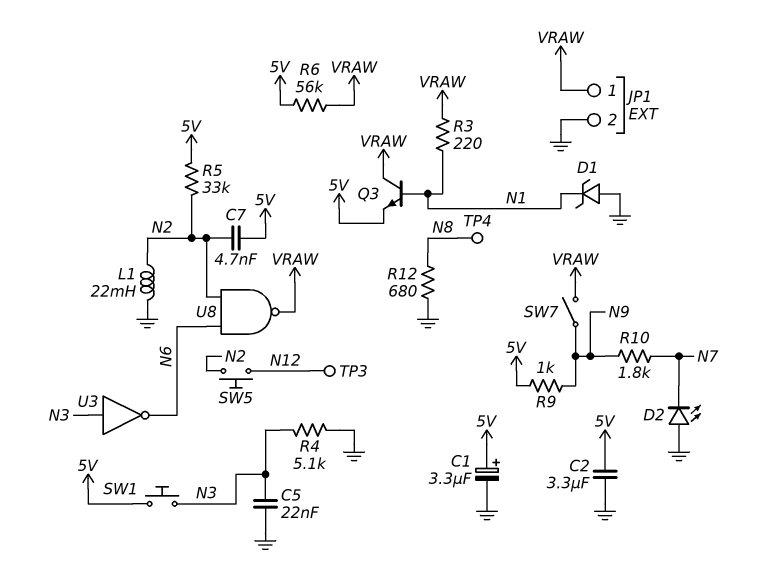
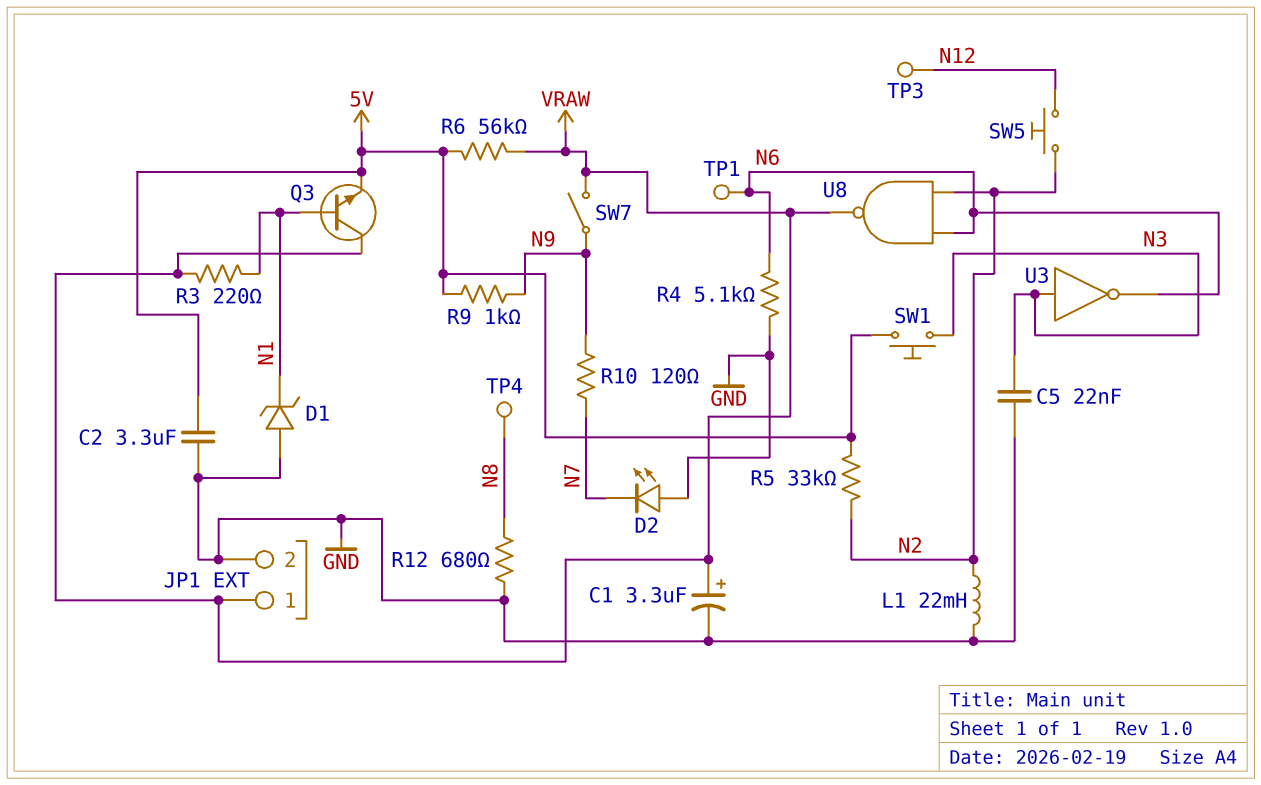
C1: 3.3uF (plus 5V, minus GND) -> 3.3uF (plus VRAW, minus GND)
C7: 4.7nF (5V, N2) -> none
R4: 5.1k (GND, N3) -> 5.1k (GND, N6)
R10: 1.8k (N7, N9) -> 120 (N7, N9)
TP1: none -> test point (N6)

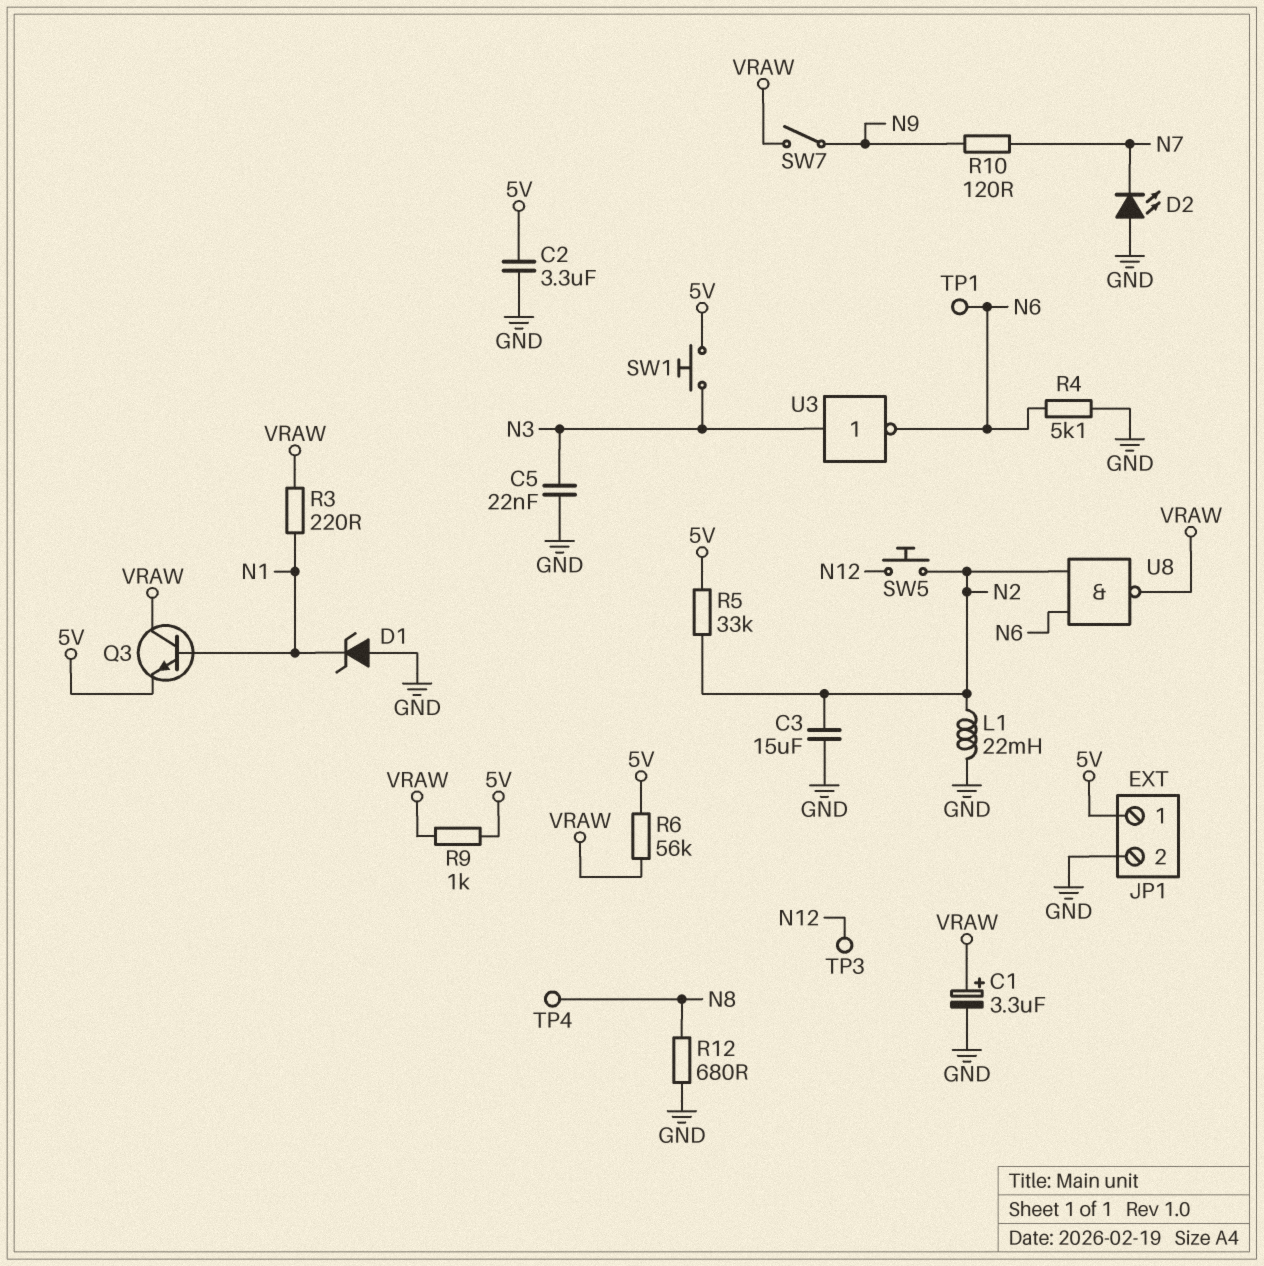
C3: none -> 15uF (GND, N2)
JP1 pin 1: VRAW -> 5V
R9: 1k (5V, N9) -> 1k (5V, VRAW)

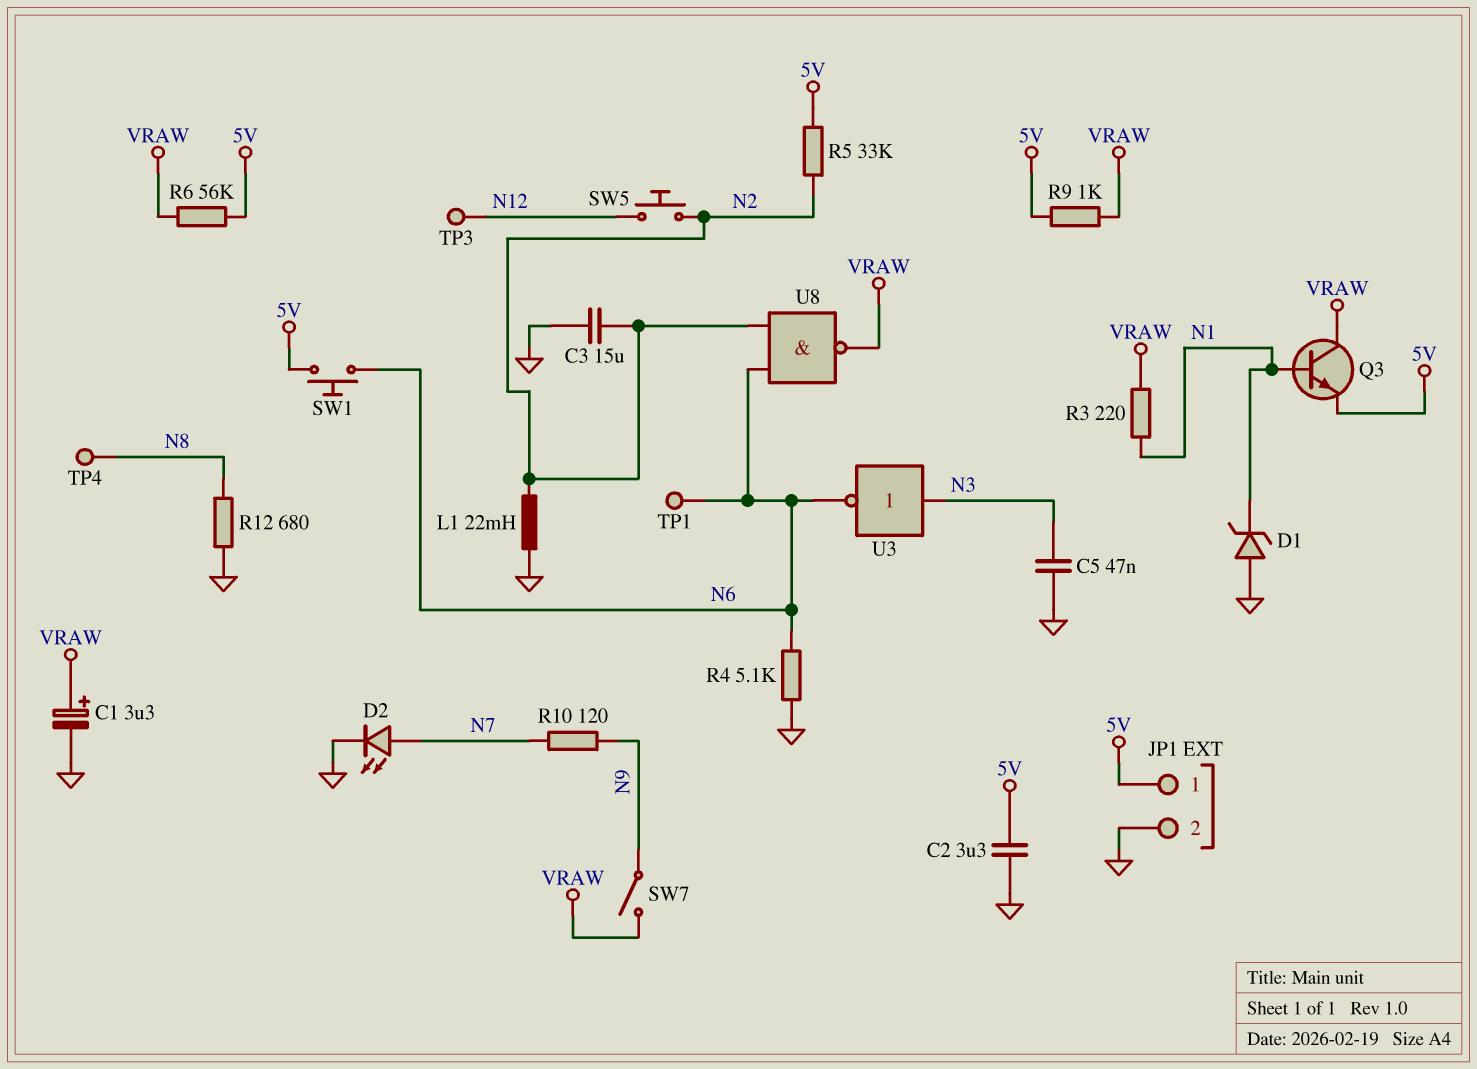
C5: 22nF (GND, N3) -> 47nF (GND, N3)
D2: LED (A GND, K N7) -> LED (A N7, K GND)
SW1: button (5V, N3) -> button (5V, N6)

